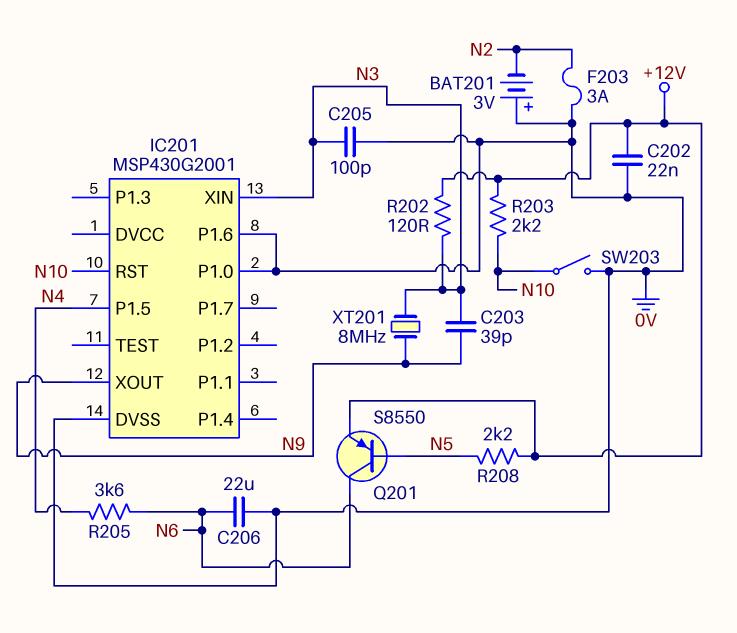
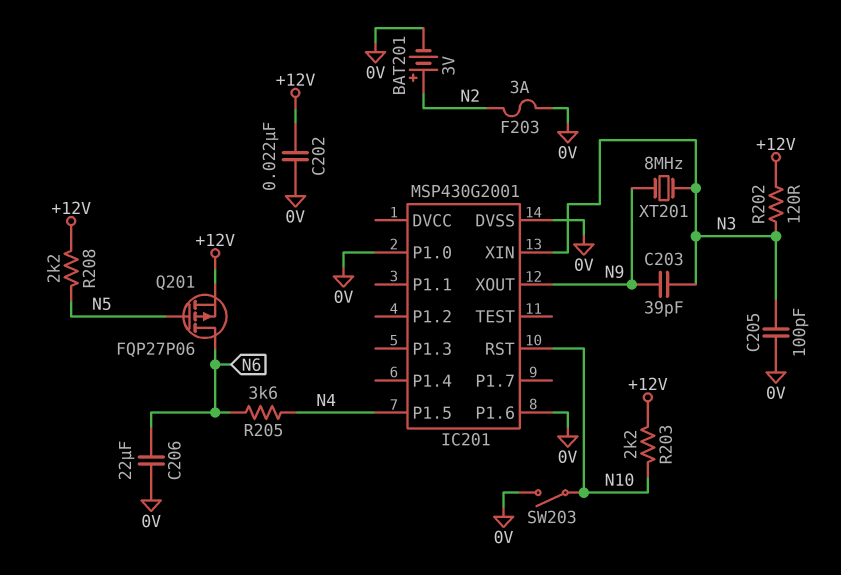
BAT201: 3V (plus 0V, minus N2) -> 3V (plus N2, minus 0V)
Q201: PNP S8550 (B N5, C N6, E +12V) -> PMOS FQP27P06 (G N5, D N6, S +12V)

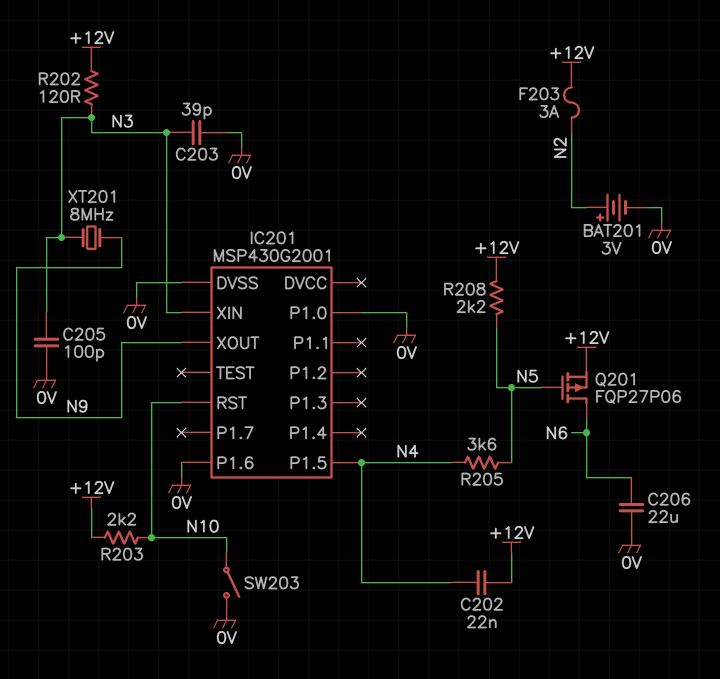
C202: 22nF (+12V, 0V) -> 22nF (+12V, N4)
C203: 39pF (N3, N9) -> 39pF (0V, N3)
F203: 3A (0V, N2) -> 3A (+12V, N2)
R205: 3.6k (N4, N6) -> 3.6k (N4, N5)

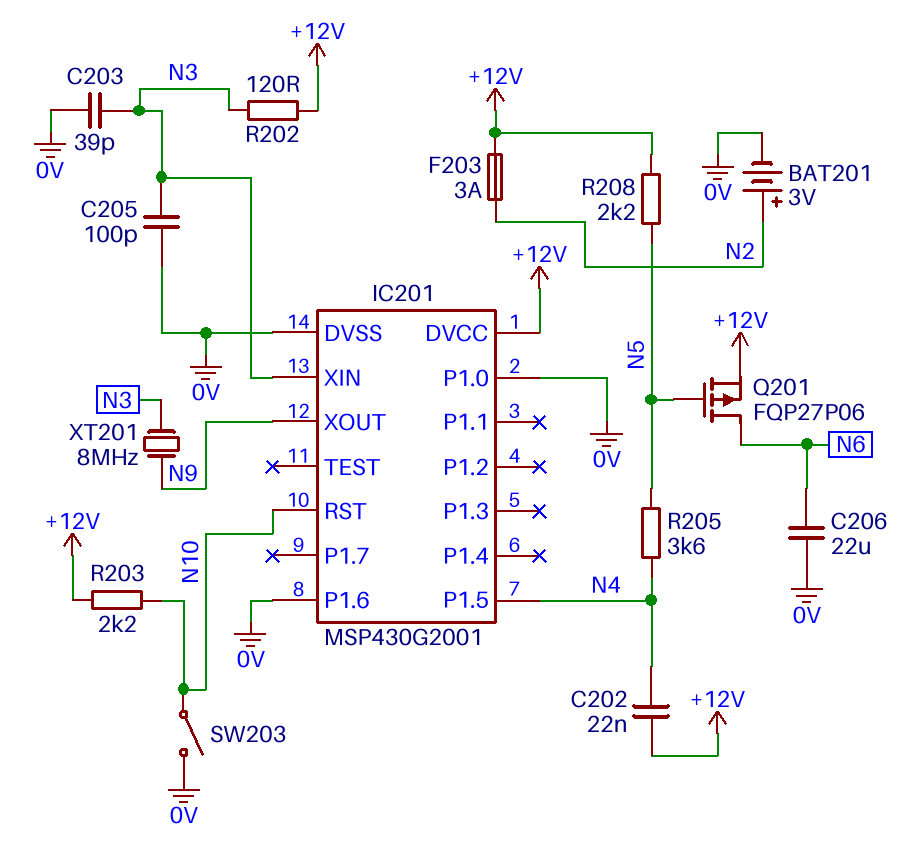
IC201 pin DVCC: none -> +12V

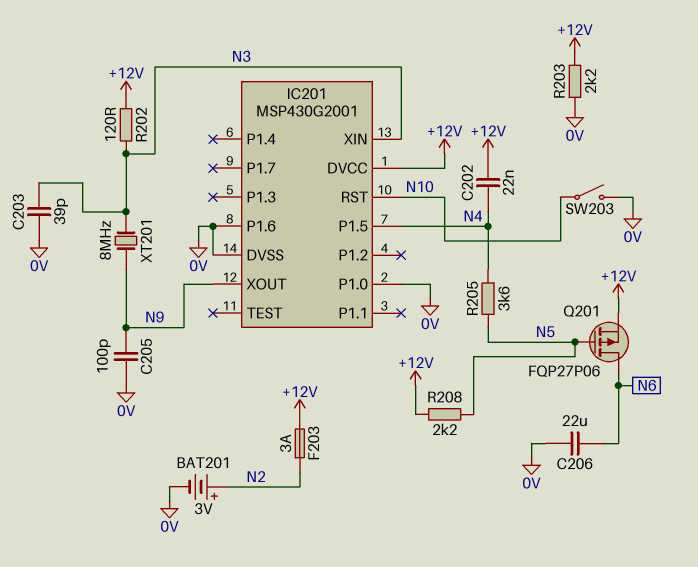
C205: 100pF (0V, N3) -> 100pF (0V, N9)
R203: 2.2k (+12V, N10) -> 2.2k (+12V, 0V)

